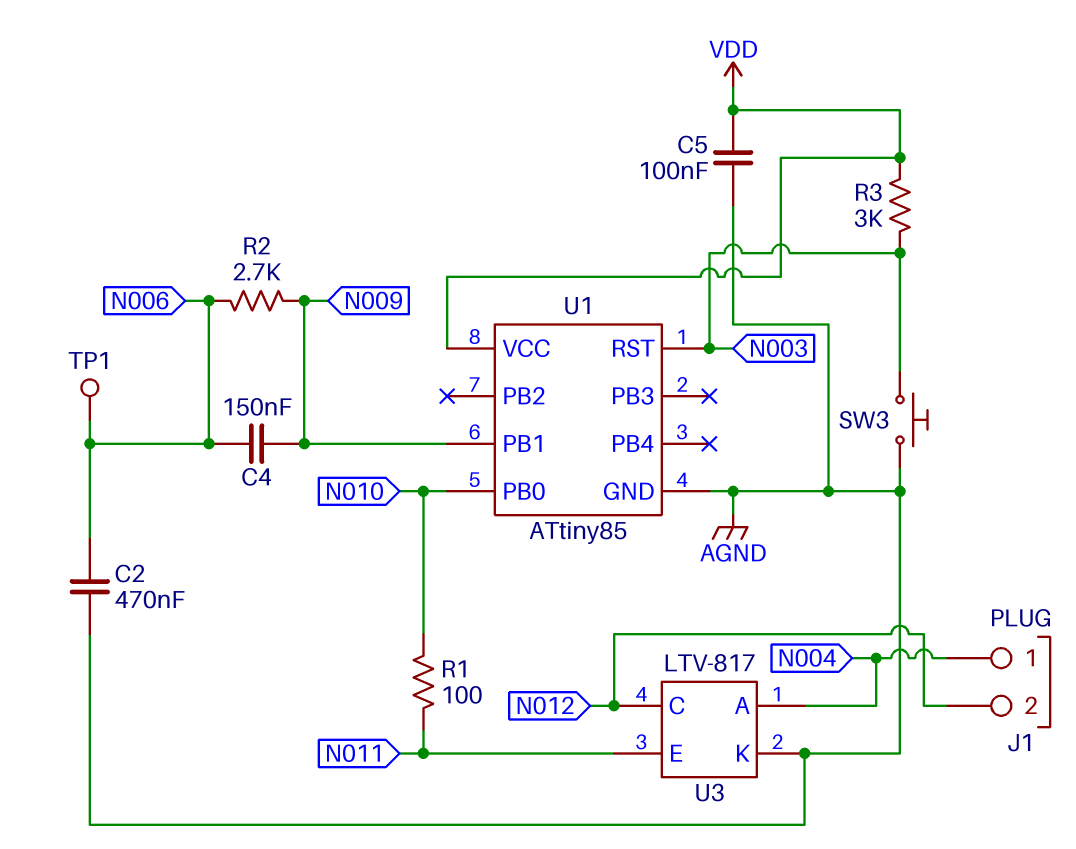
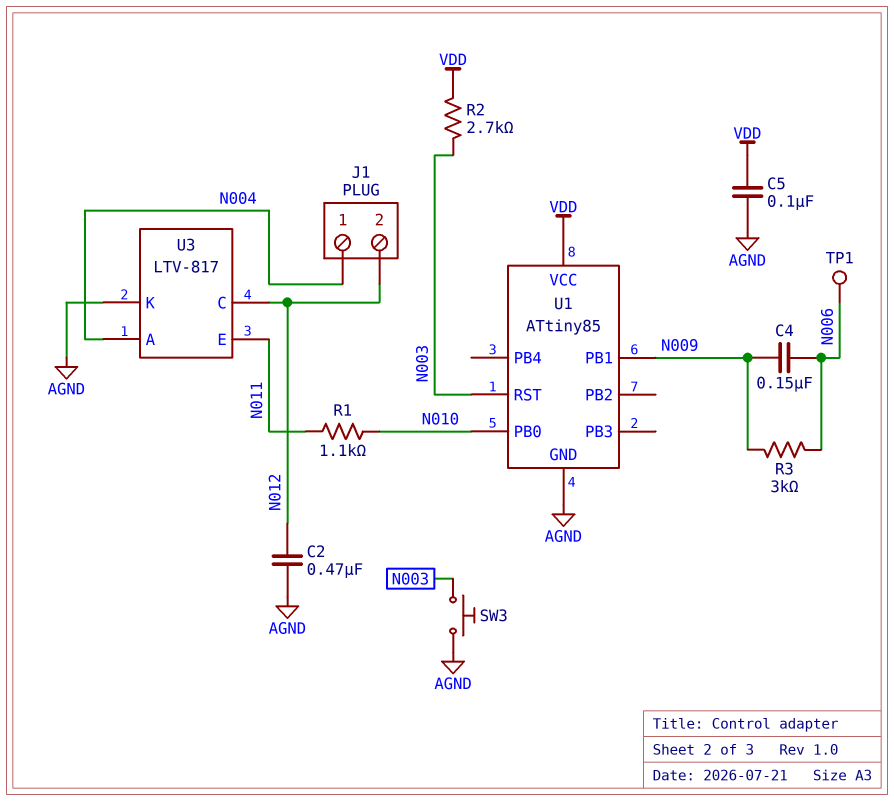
C2: 470nF (AGND, N006) -> 470nF (AGND, N012)
R1: 100 (N010, N011) -> 1.1k (N010, N011)
R2: 2.7k (N006, N009) -> 2.7k (N003, VDD)
R3: 3k (N003, VDD) -> 3k (N006, N009)

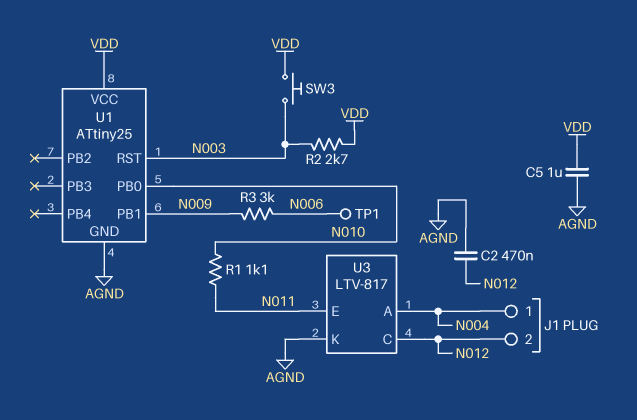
C4: 150nF (N006, N009) -> none
C5: 100nF (AGND, VDD) -> 1uF (AGND, VDD)
SW3: button (AGND, N003) -> button (N003, VDD)
U1: ATtiny85 -> ATtiny25

